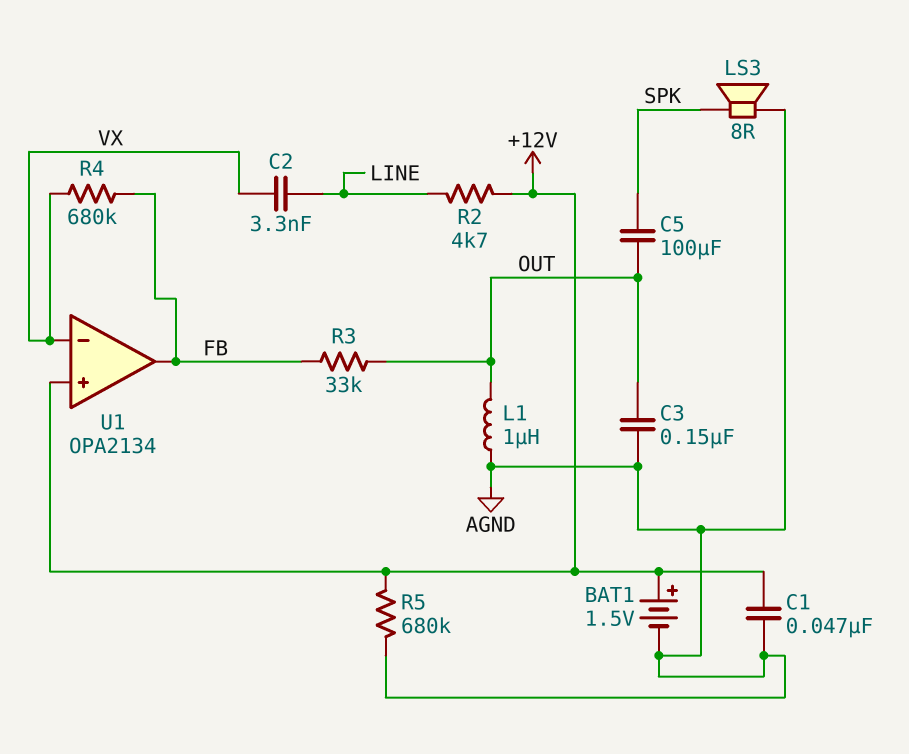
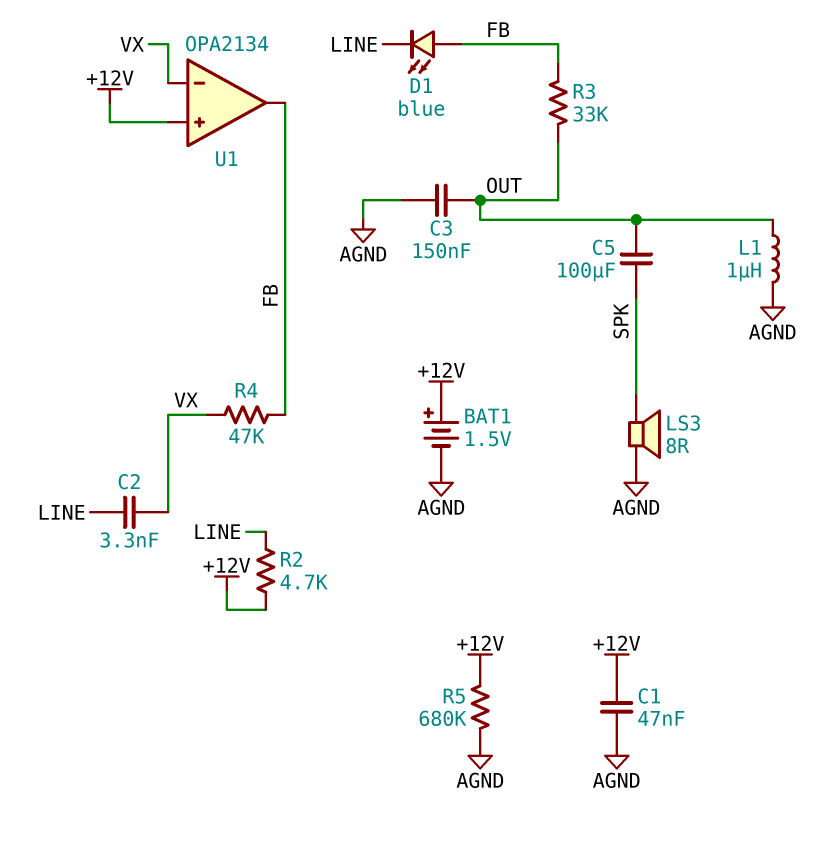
D1: none -> LED blue (A FB, K LINE)
R4: 680k (FB, VX) -> 47k (FB, VX)

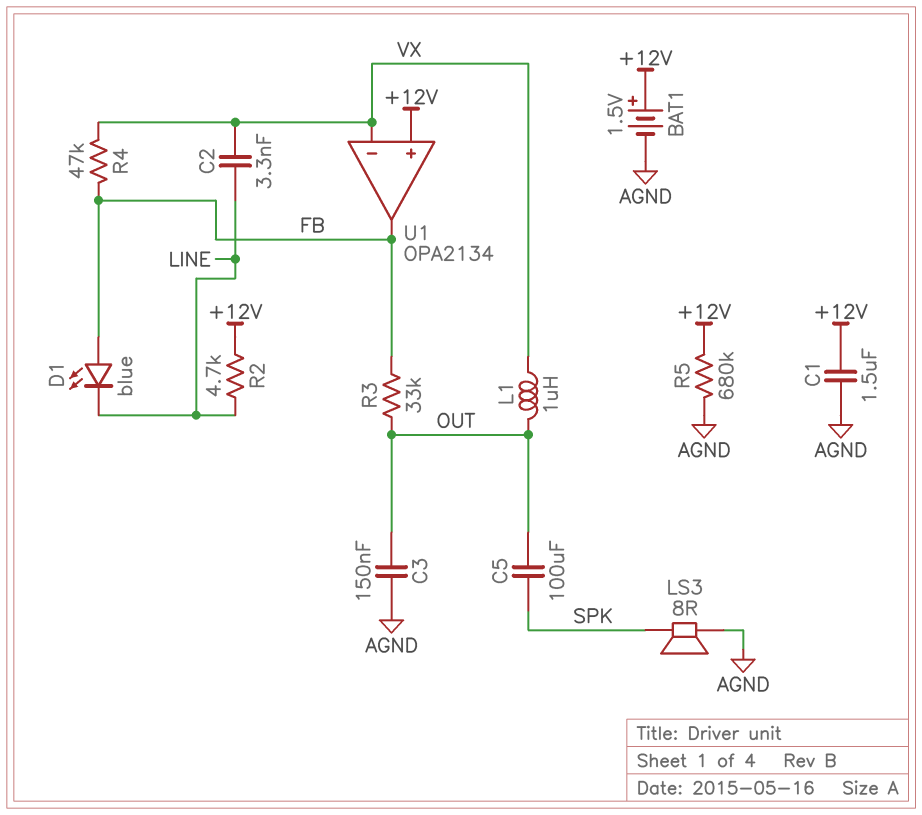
C1: 47nF (+12V, AGND) -> 1.5uF (+12V, AGND)
L1: 1uH (AGND, OUT) -> 1uH (OUT, VX)

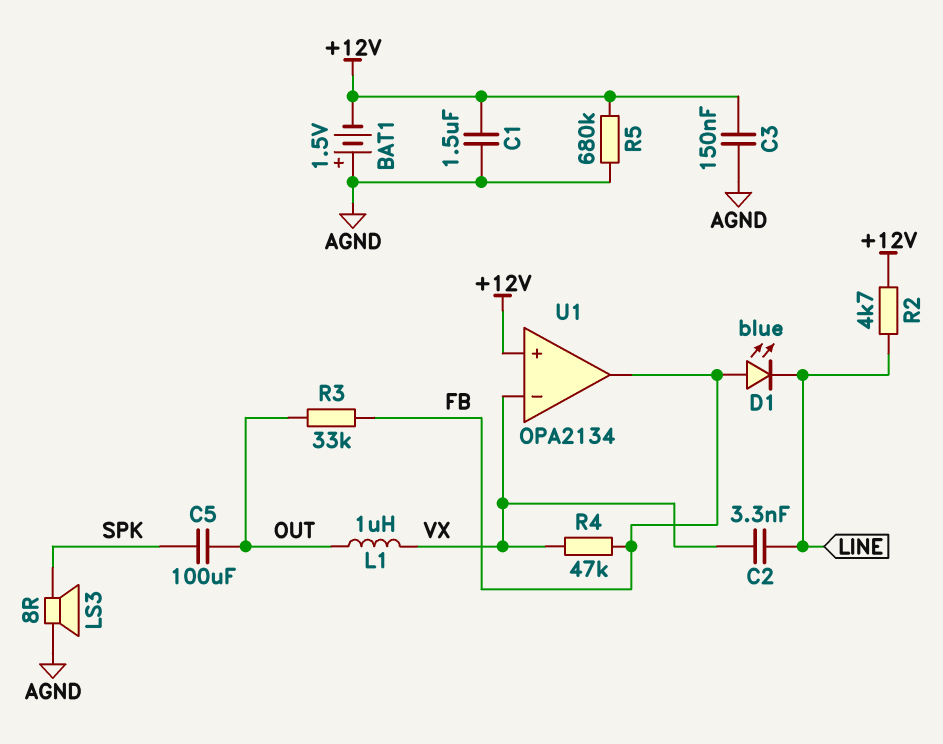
BAT1: 1.5V (plus +12V, minus AGND) -> 1.5V (plus AGND, minus +12V)
C3: 150nF (AGND, OUT) -> 150nF (+12V, AGND)

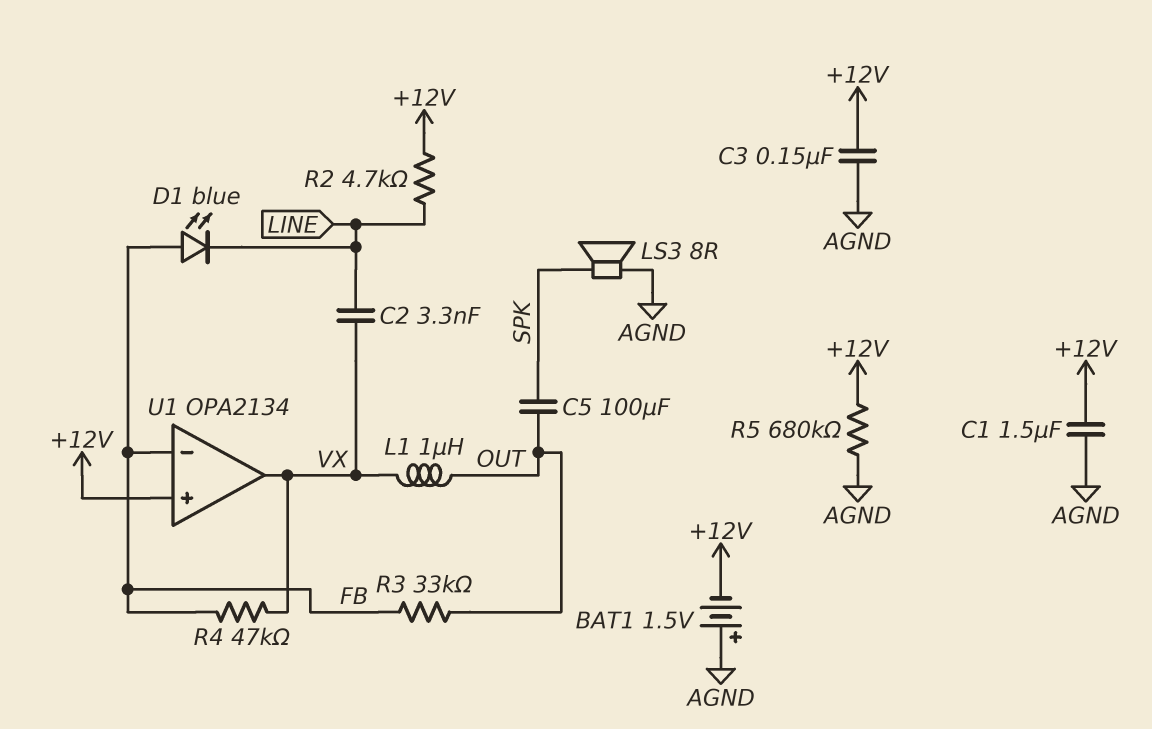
U1 pin in-: VX -> FB
U1 pin out: FB -> VX

